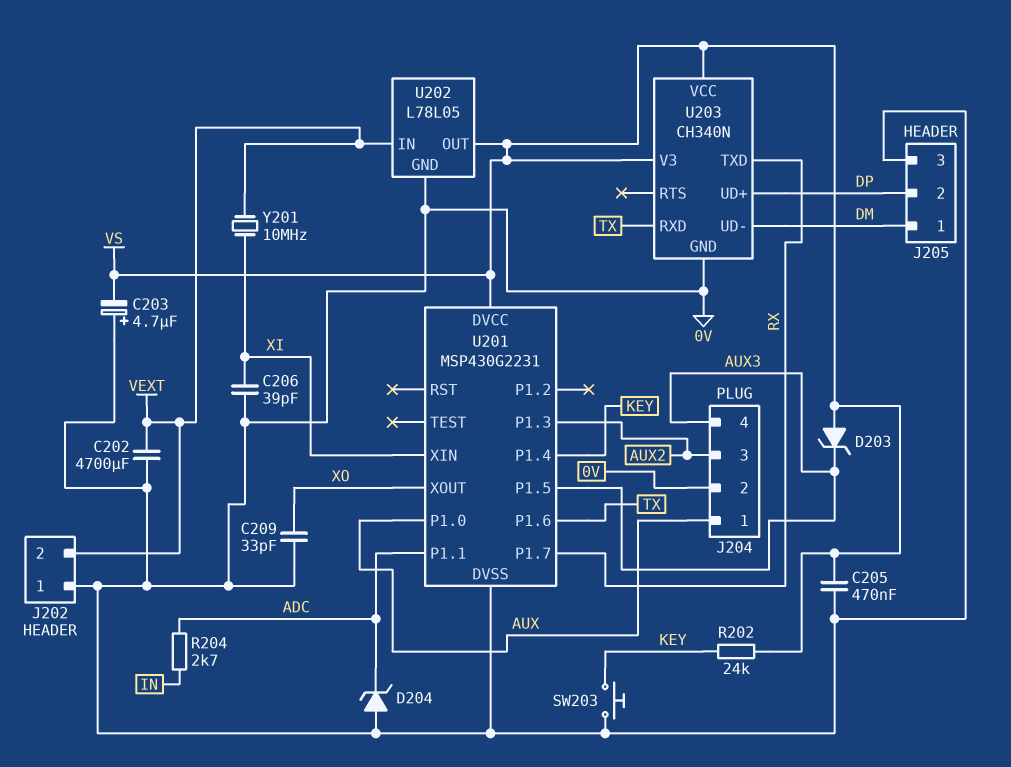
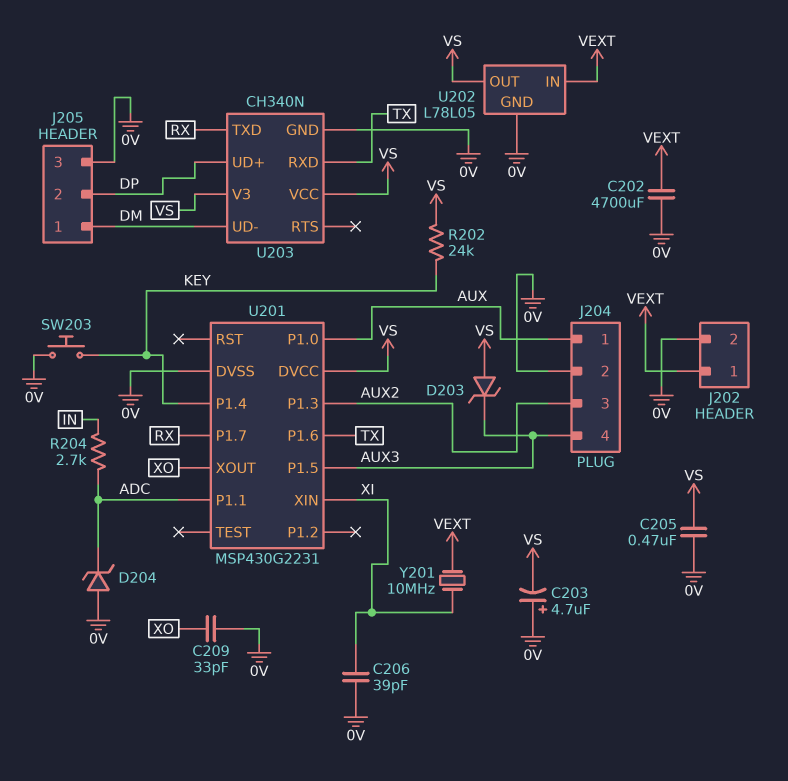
J202 pin 1: 0V -> VEXT
J202 pin 2: VEXT -> 0V

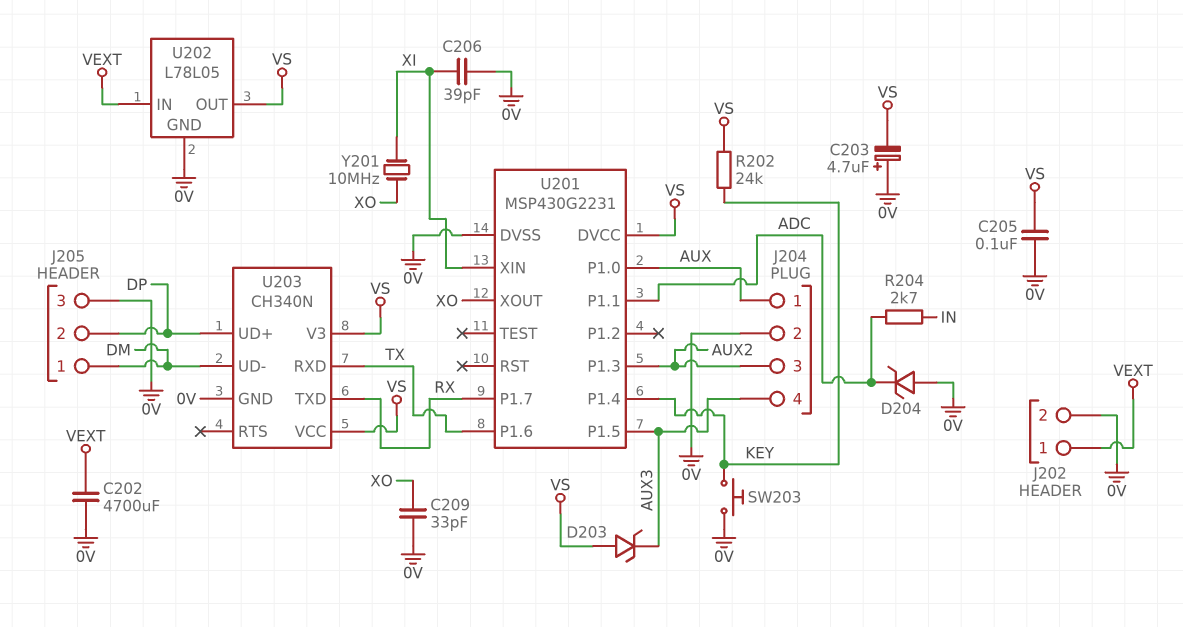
C205: 470nF (0V, VS) -> 100nF (0V, VS)
Y201: 10MHz (VEXT, XI) -> 10MHz (XI, XO)

